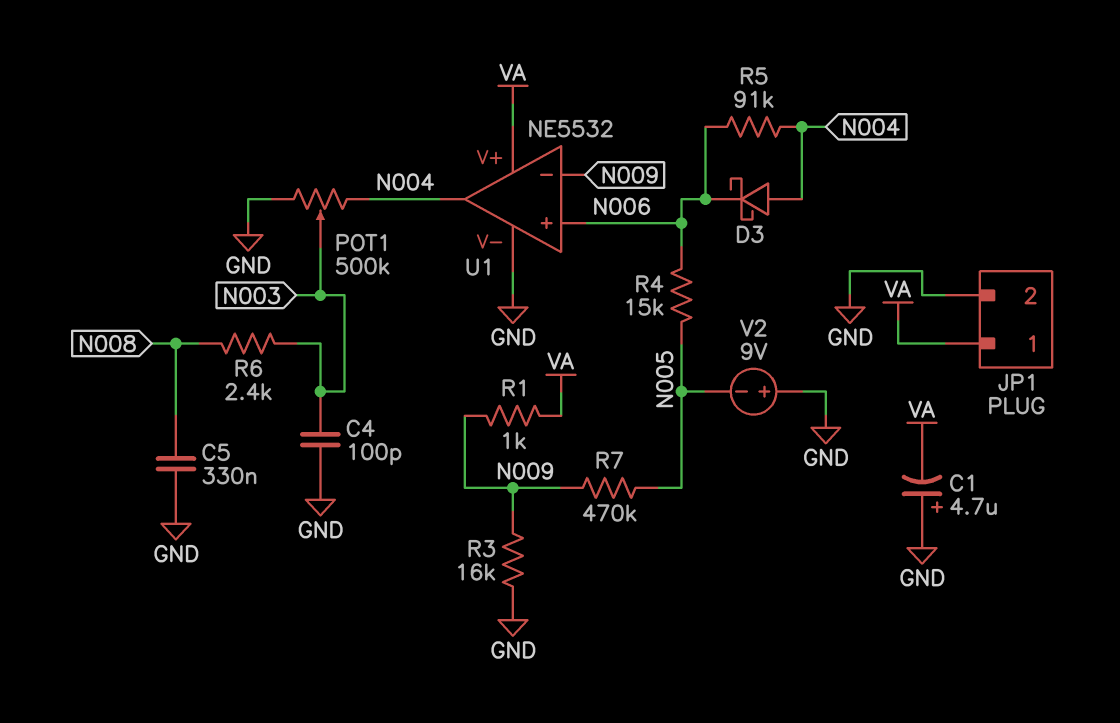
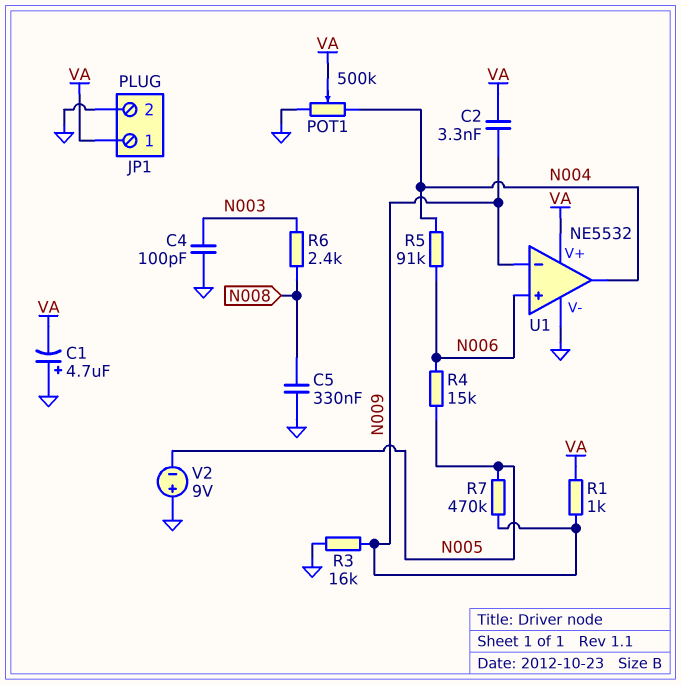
C2: none -> 3.3nF (N009, VA)
D3: schottky (A N004, K N006) -> none
POT1: 500k (GND, N004, wiper N003) -> 500k (GND, N004, wiper VA)

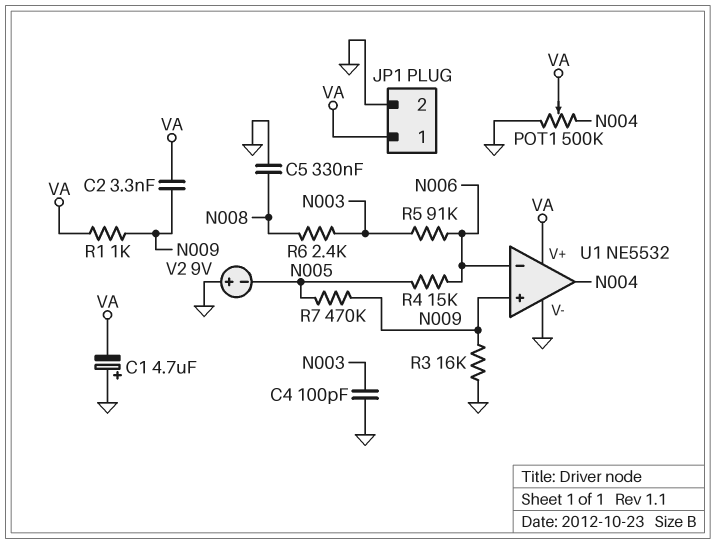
R5: 91k (N004, N006) -> 91k (N003, N006)
U1 pin in+: N006 -> N009
U1 pin in-: N009 -> N006

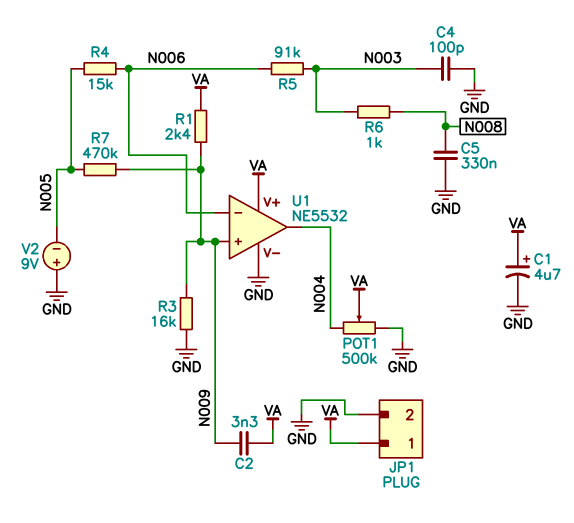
C1: 4.7uF (plus GND, minus VA) -> 4.7uF (plus VA, minus GND)
R1: 1k (N009, VA) -> 2.4k (N009, VA)
R6: 2.4k (N003, N008) -> 1k (N003, N008)

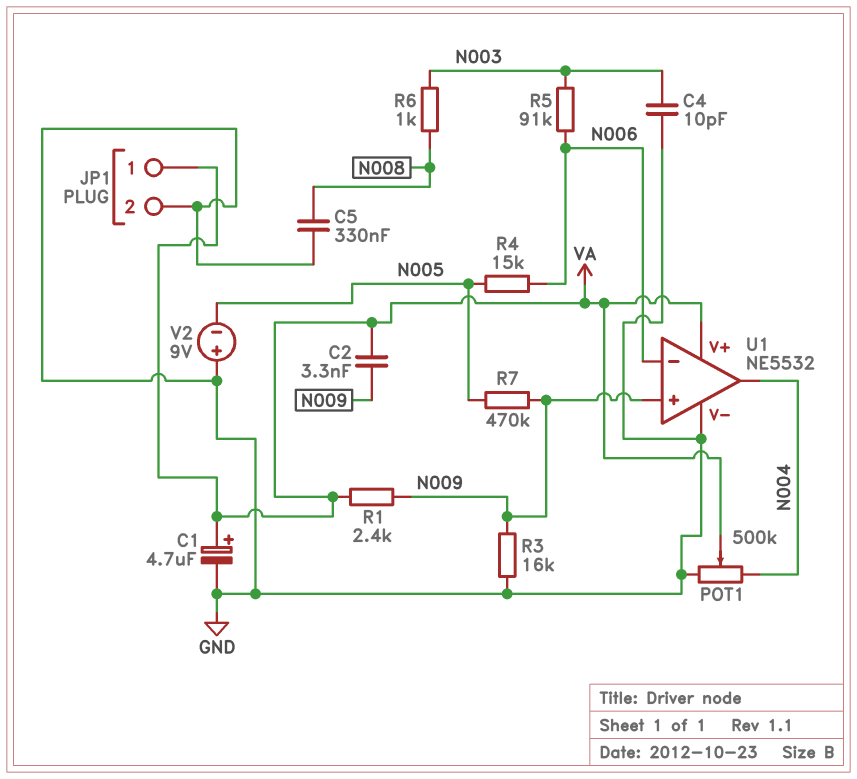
C4: 100pF (GND, N003) -> 10pF (GND, N003)

